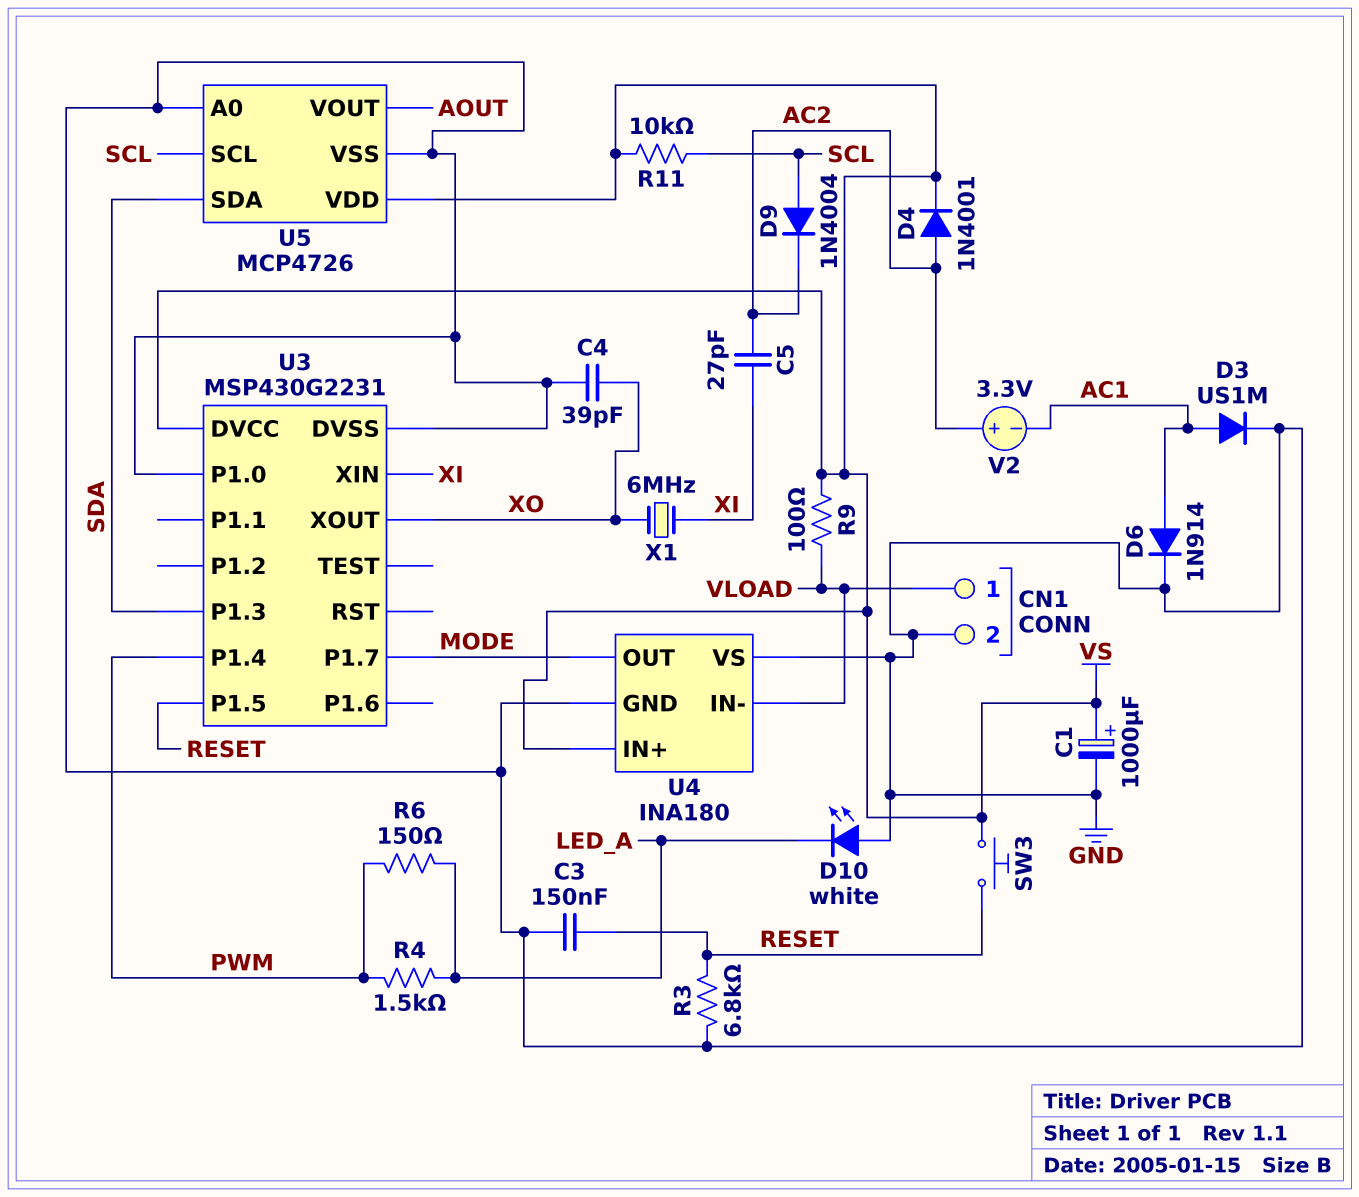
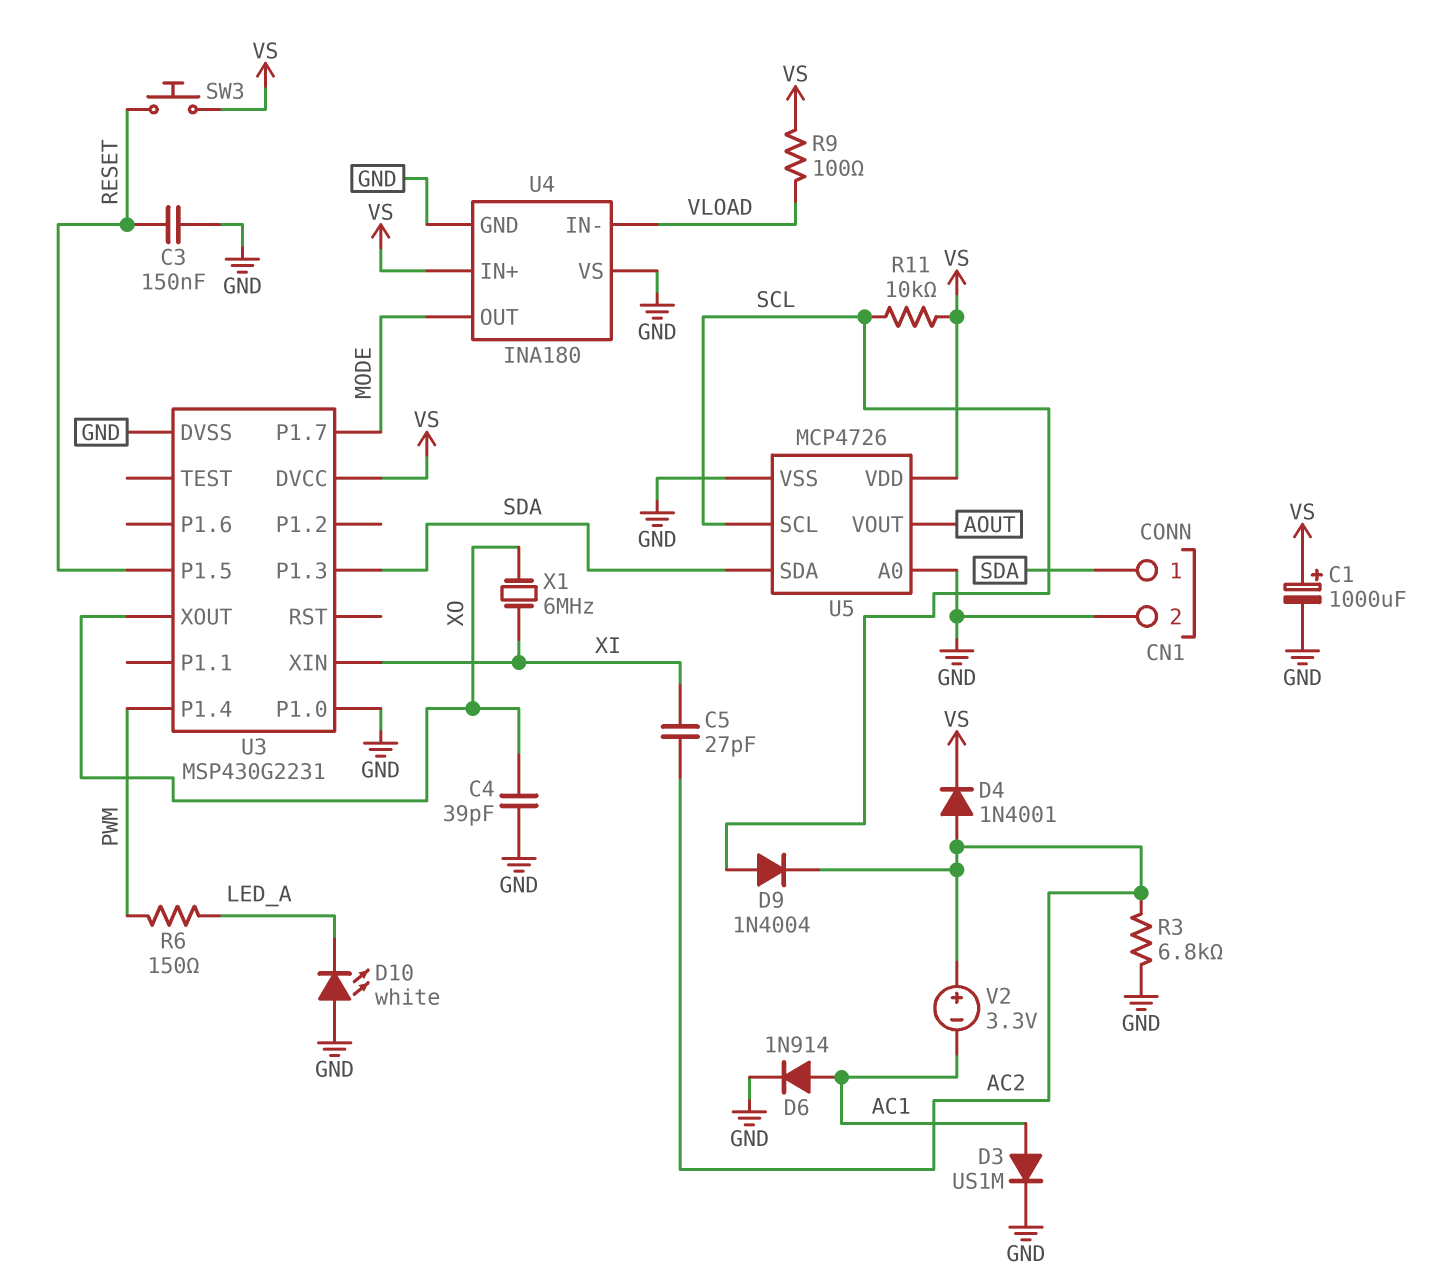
CN1 pin 1: VLOAD -> SDA
R3: 6.8k (GND, RESET) -> 6.8k (AC2, GND)
R4: 1.5k (LED_A, PWM) -> none

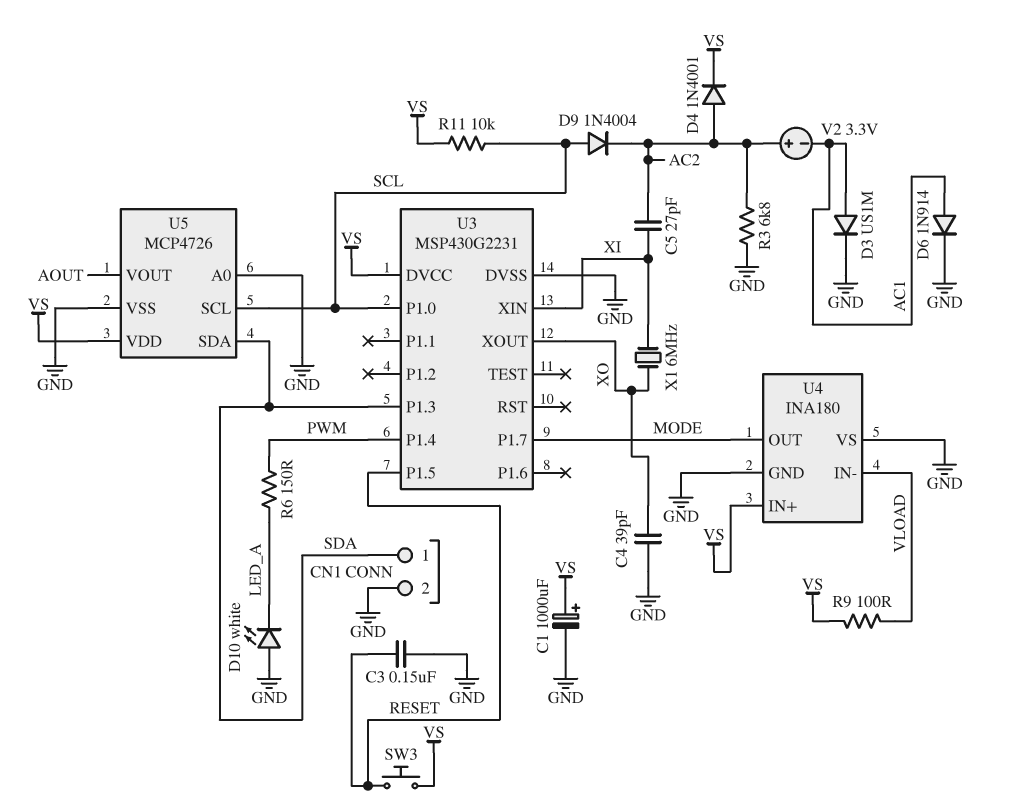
U3 pin P1.0: GND -> SCL

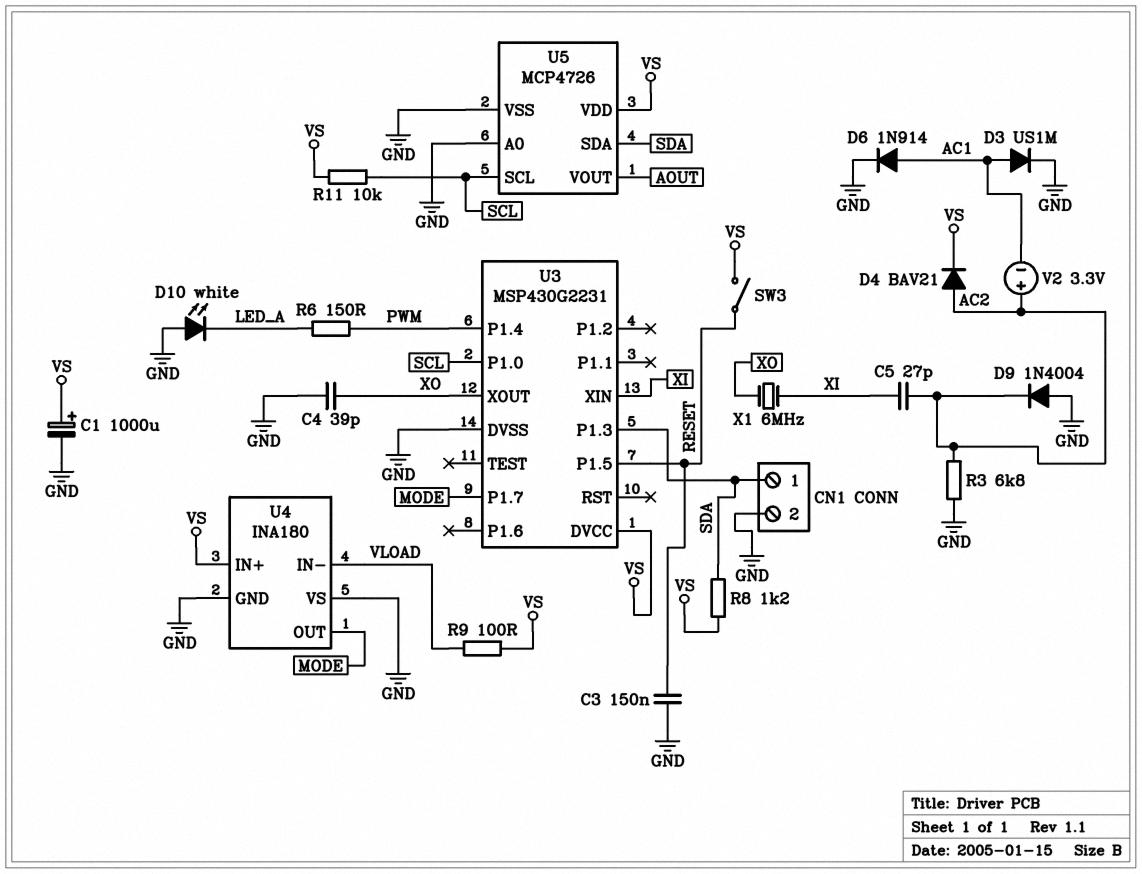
D4: diode 1N4001 (A AC2, K VS) -> diode BAV21 (A AC2, K VS)
D9: diode 1N4004 (A SCL, K AC2) -> diode 1N4004 (A GND, K AC2)
R8: none -> 1.2k (SDA, VS)
SW3: button (RESET, VS) -> switch (RESET, VS)

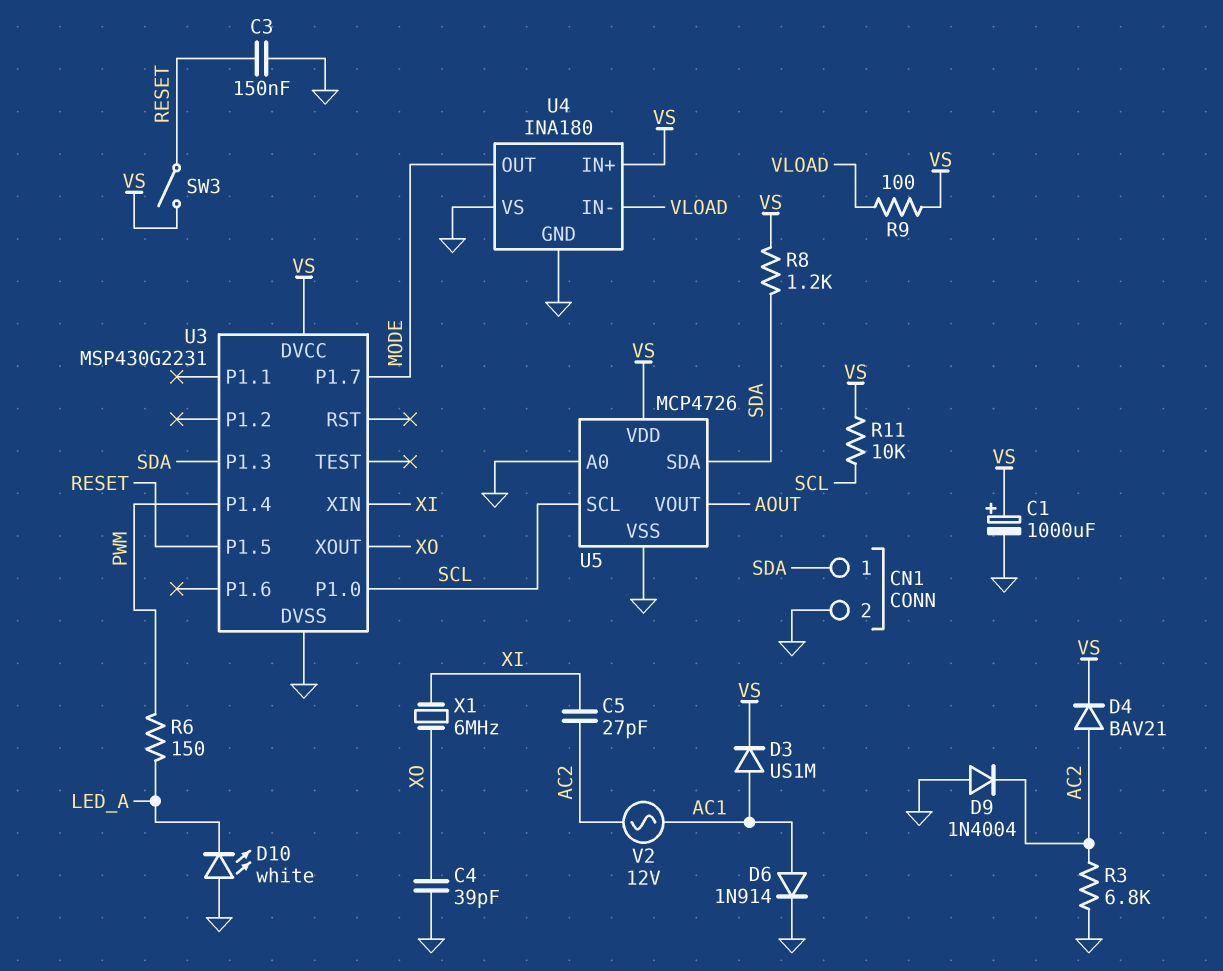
D3: diode US1M (A AC1, K GND) -> diode US1M (A AC1, K VS)
V2: 3.3V (plus AC2, minus AC1) -> AC 12V (AC1, AC2)

